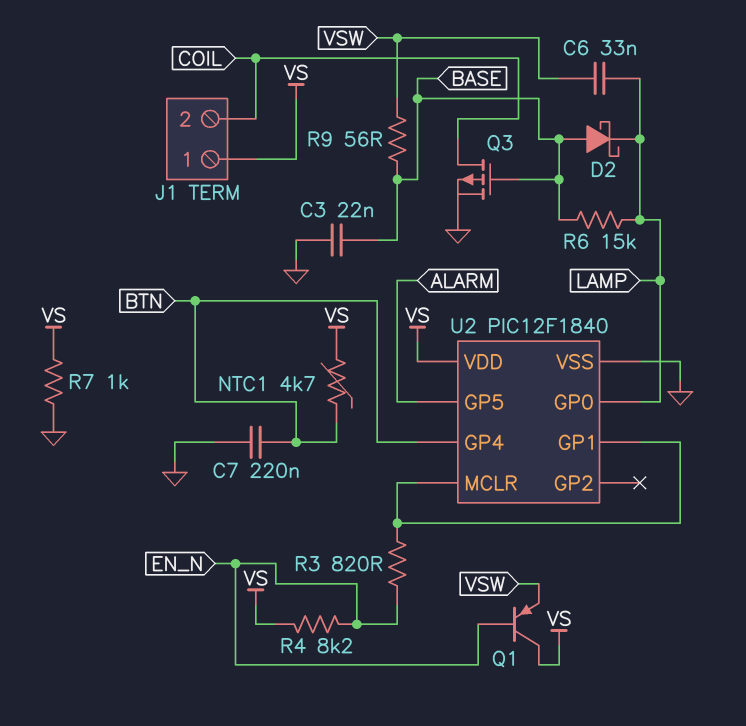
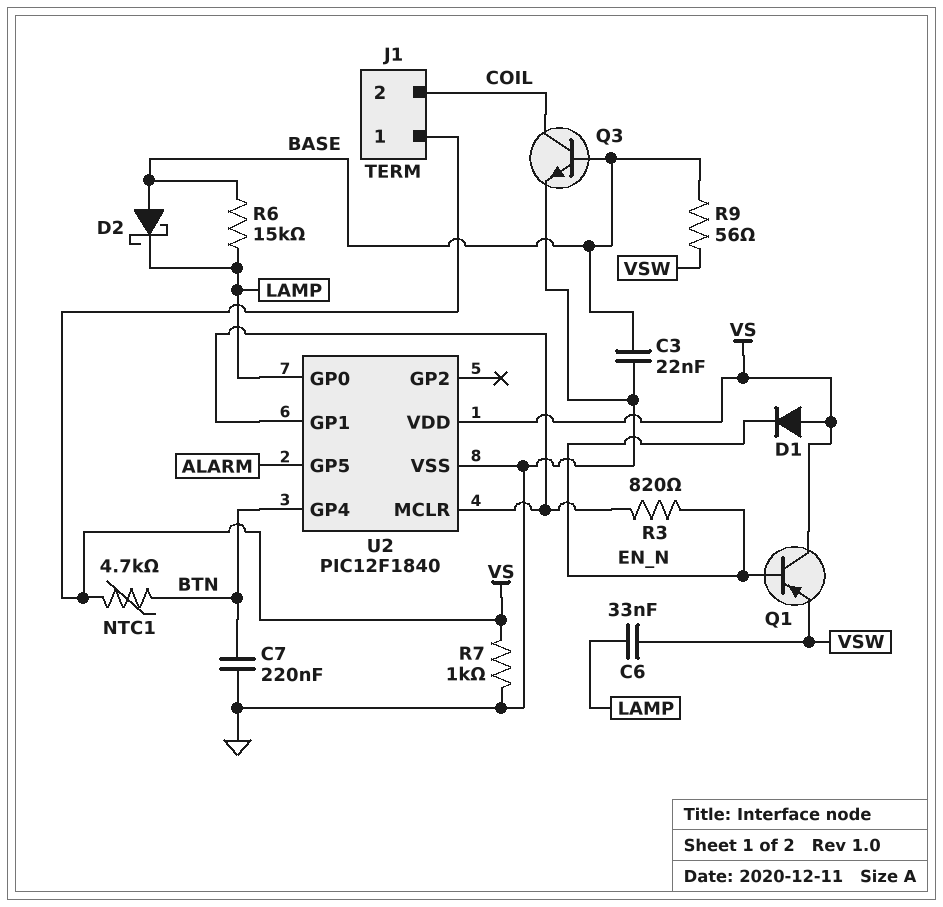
D1: none -> diode (A VS, K EN_N)
Q3: PMOS (G BASE, D COIL, S GND) -> NPN (B BASE, C COIL, E GND)
R4: 8.2k (EN_N, VS) -> none

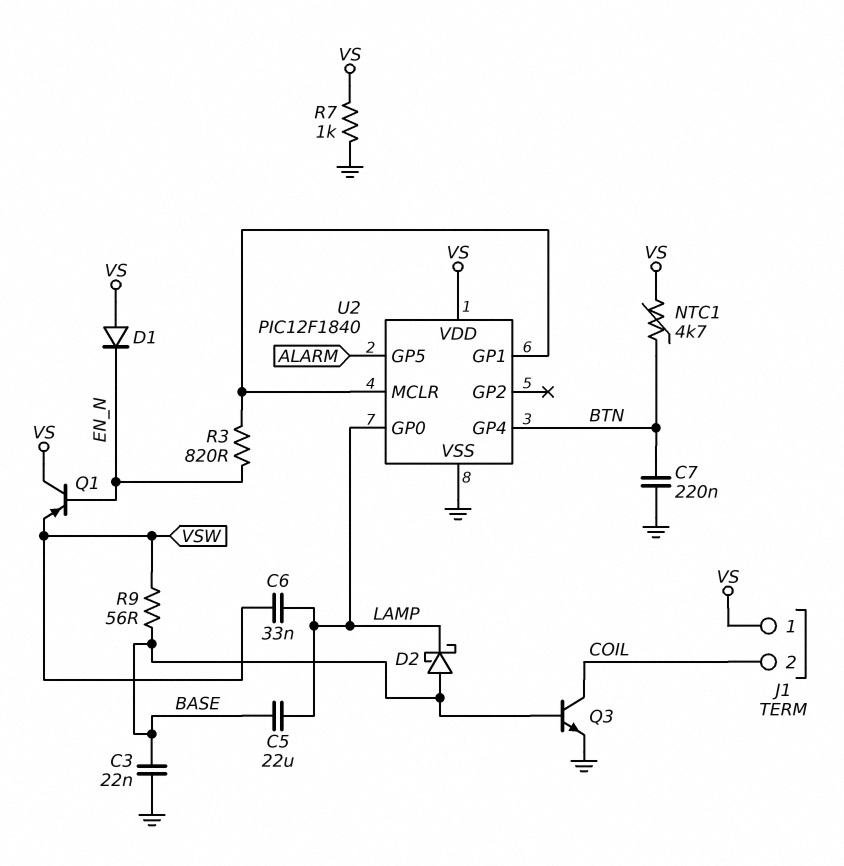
C5: none -> 22uF (BASE, LAMP)
R6: 15k (BASE, LAMP) -> none

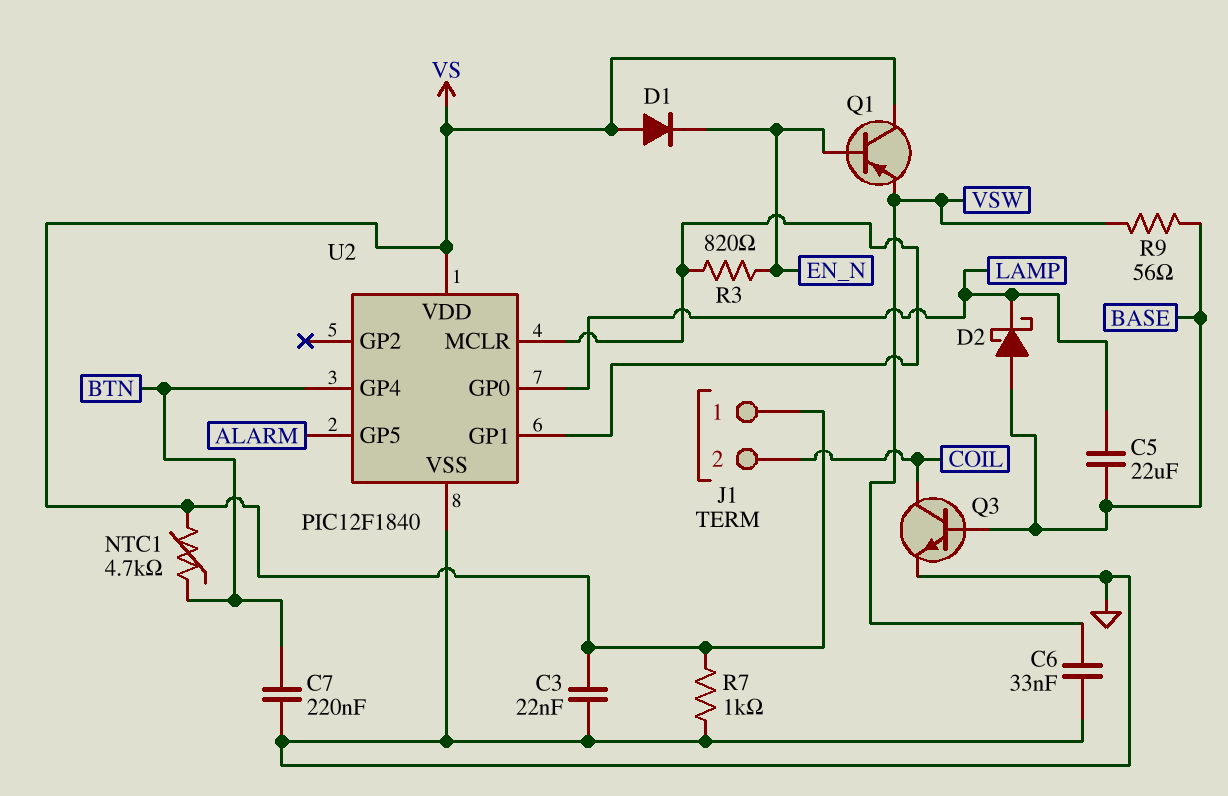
C3: 22nF (BASE, GND) -> 22nF (GND, VS)
C6: 33nF (LAMP, VSW) -> 33nF (GND, VSW)

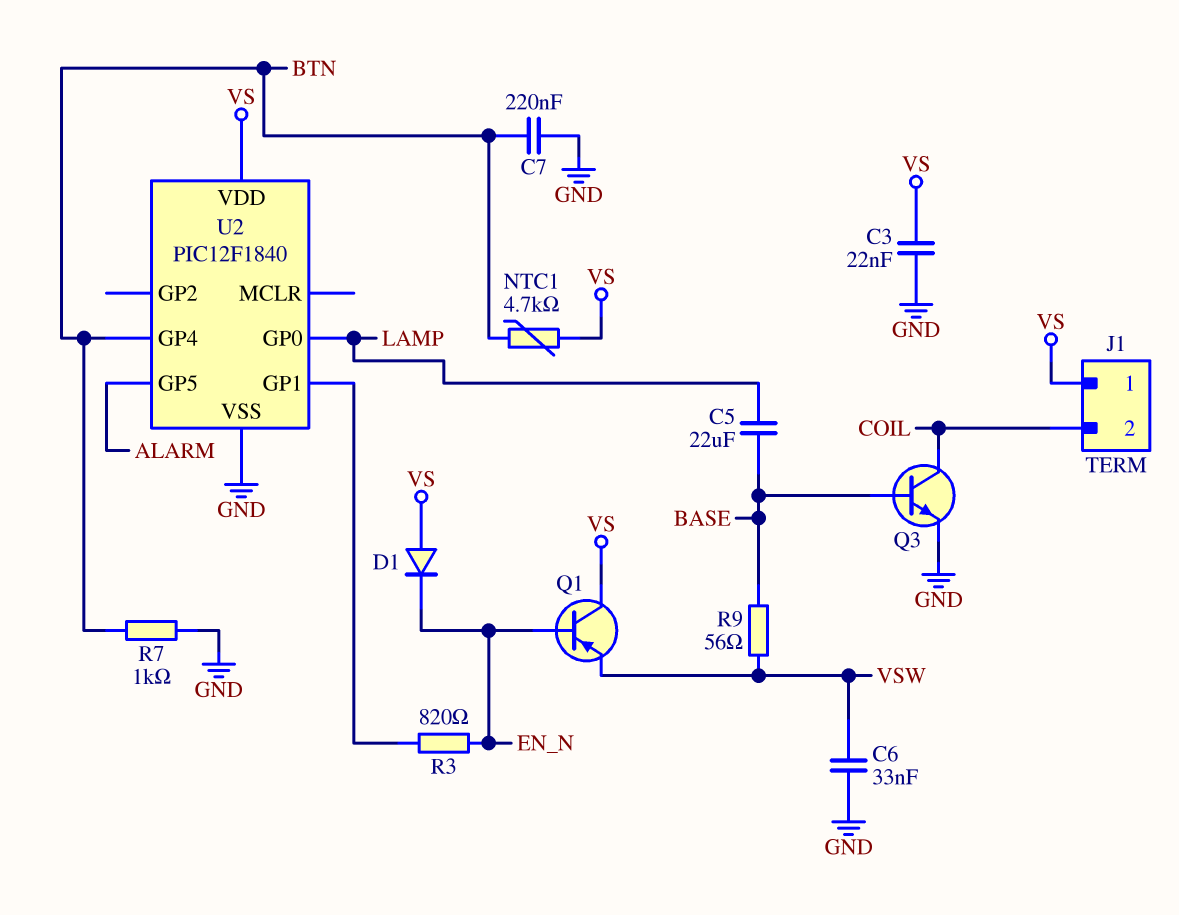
D2: schottky (A BASE, K LAMP) -> none
R7: 1k (GND, VS) -> 1k (BTN, GND)
U2 pin MCLR: U2/GP1 -> none

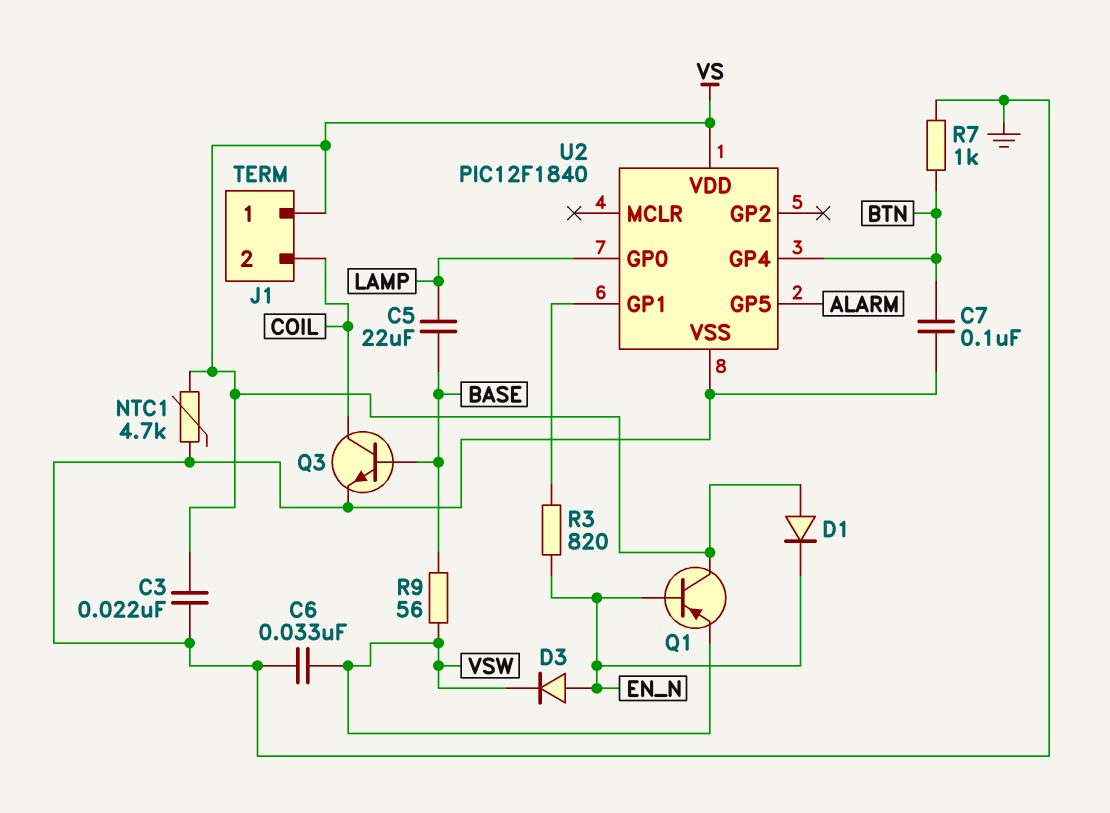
C7: 220nF (BTN, GND) -> 100nF (BTN, GND)
D3: none -> diode (A EN_N, K VSW)
NTC1: 4.7k (BTN, VS) -> 4.7k (GND, VS)

